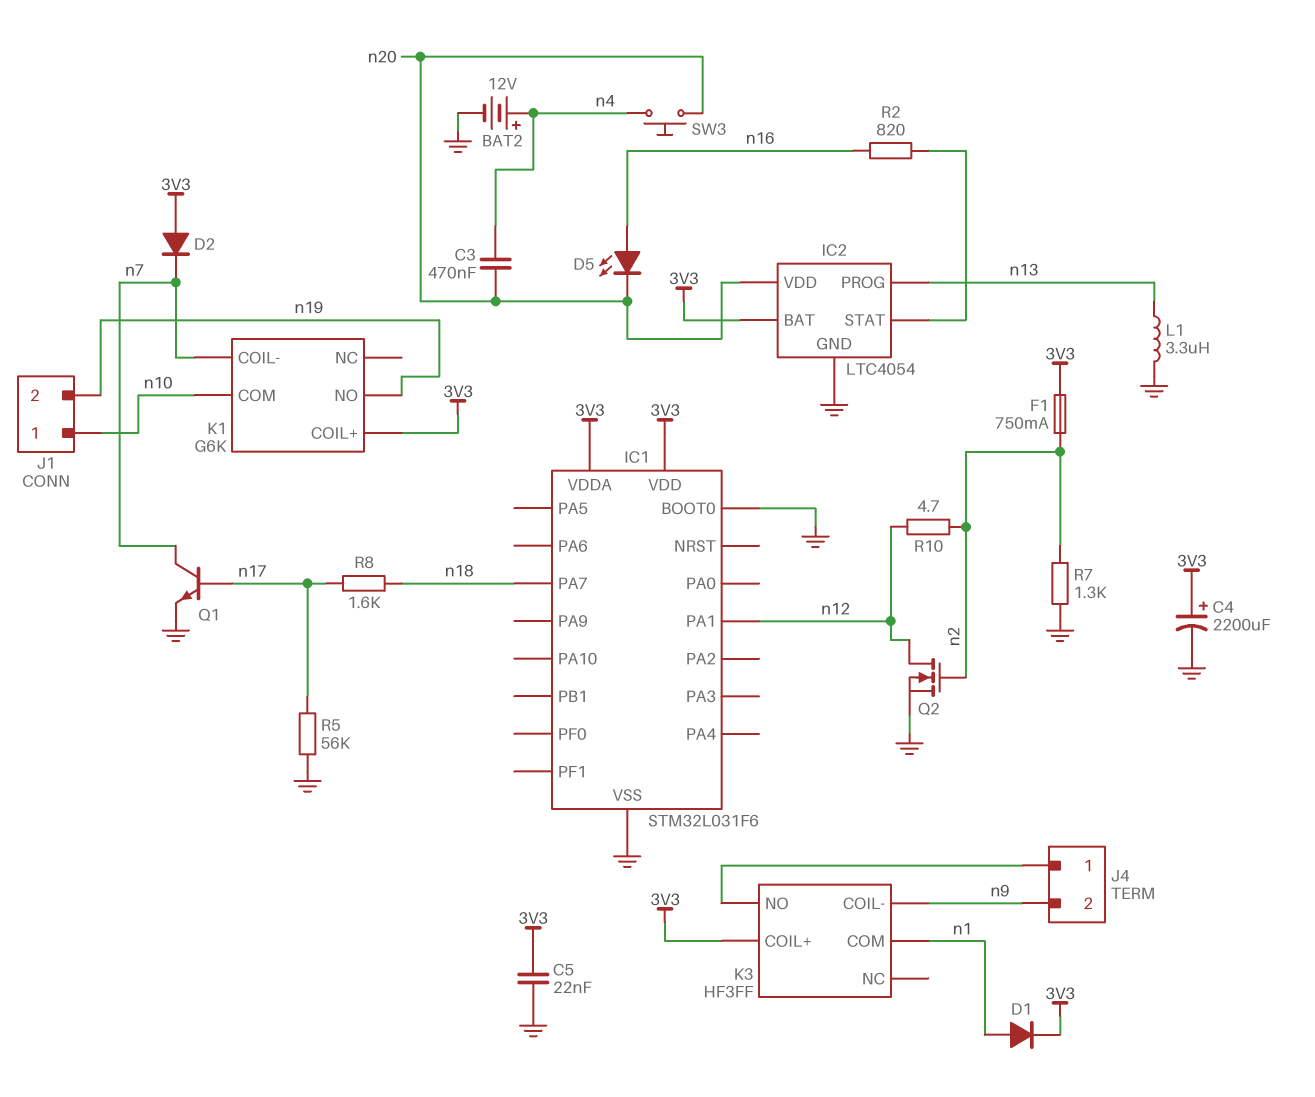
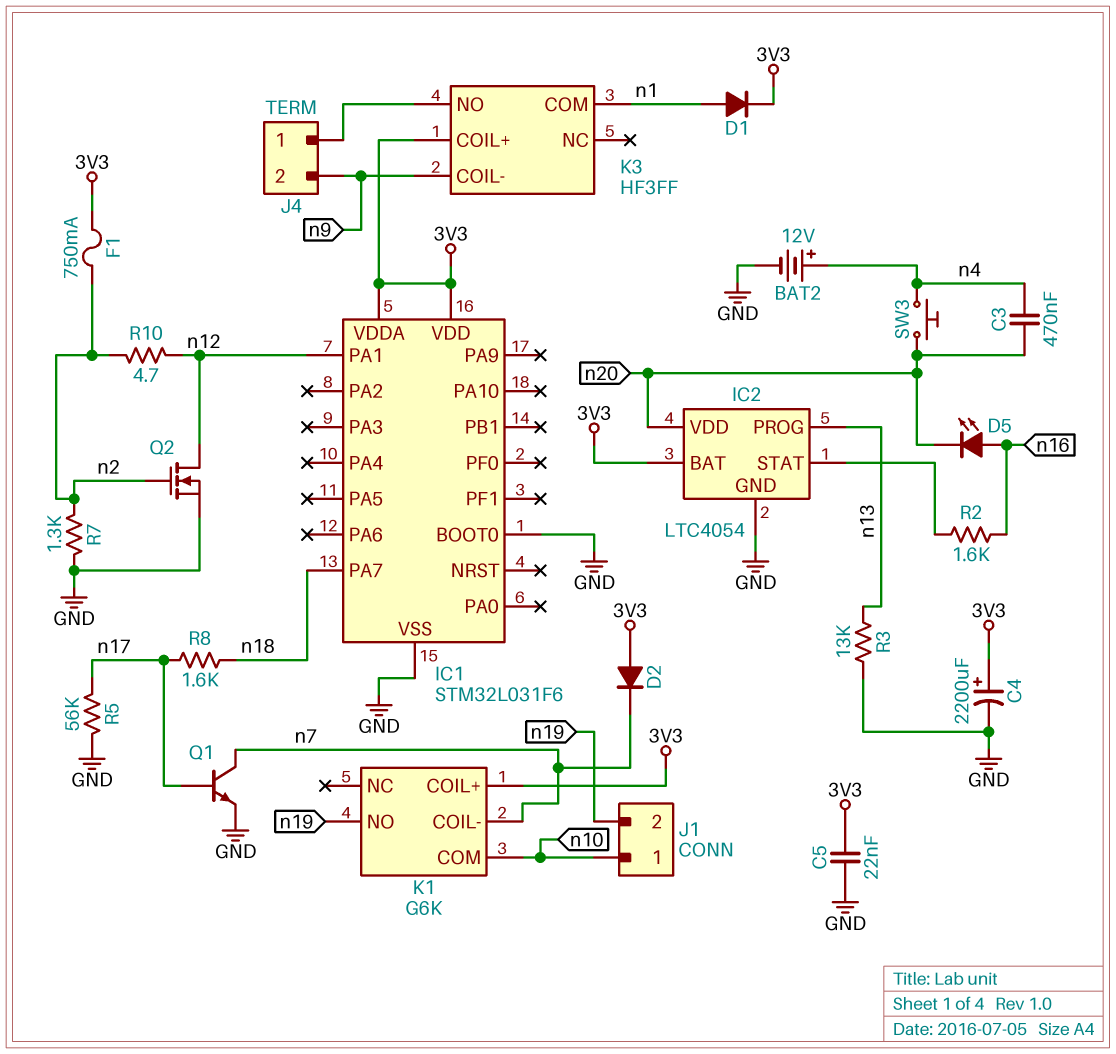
L1: 3.3uH (GND, n13) -> none
R2: 820 (IC2/STAT, n16) -> 1.6k (IC2/STAT, n16)
R3: none -> 13k (GND, n13)

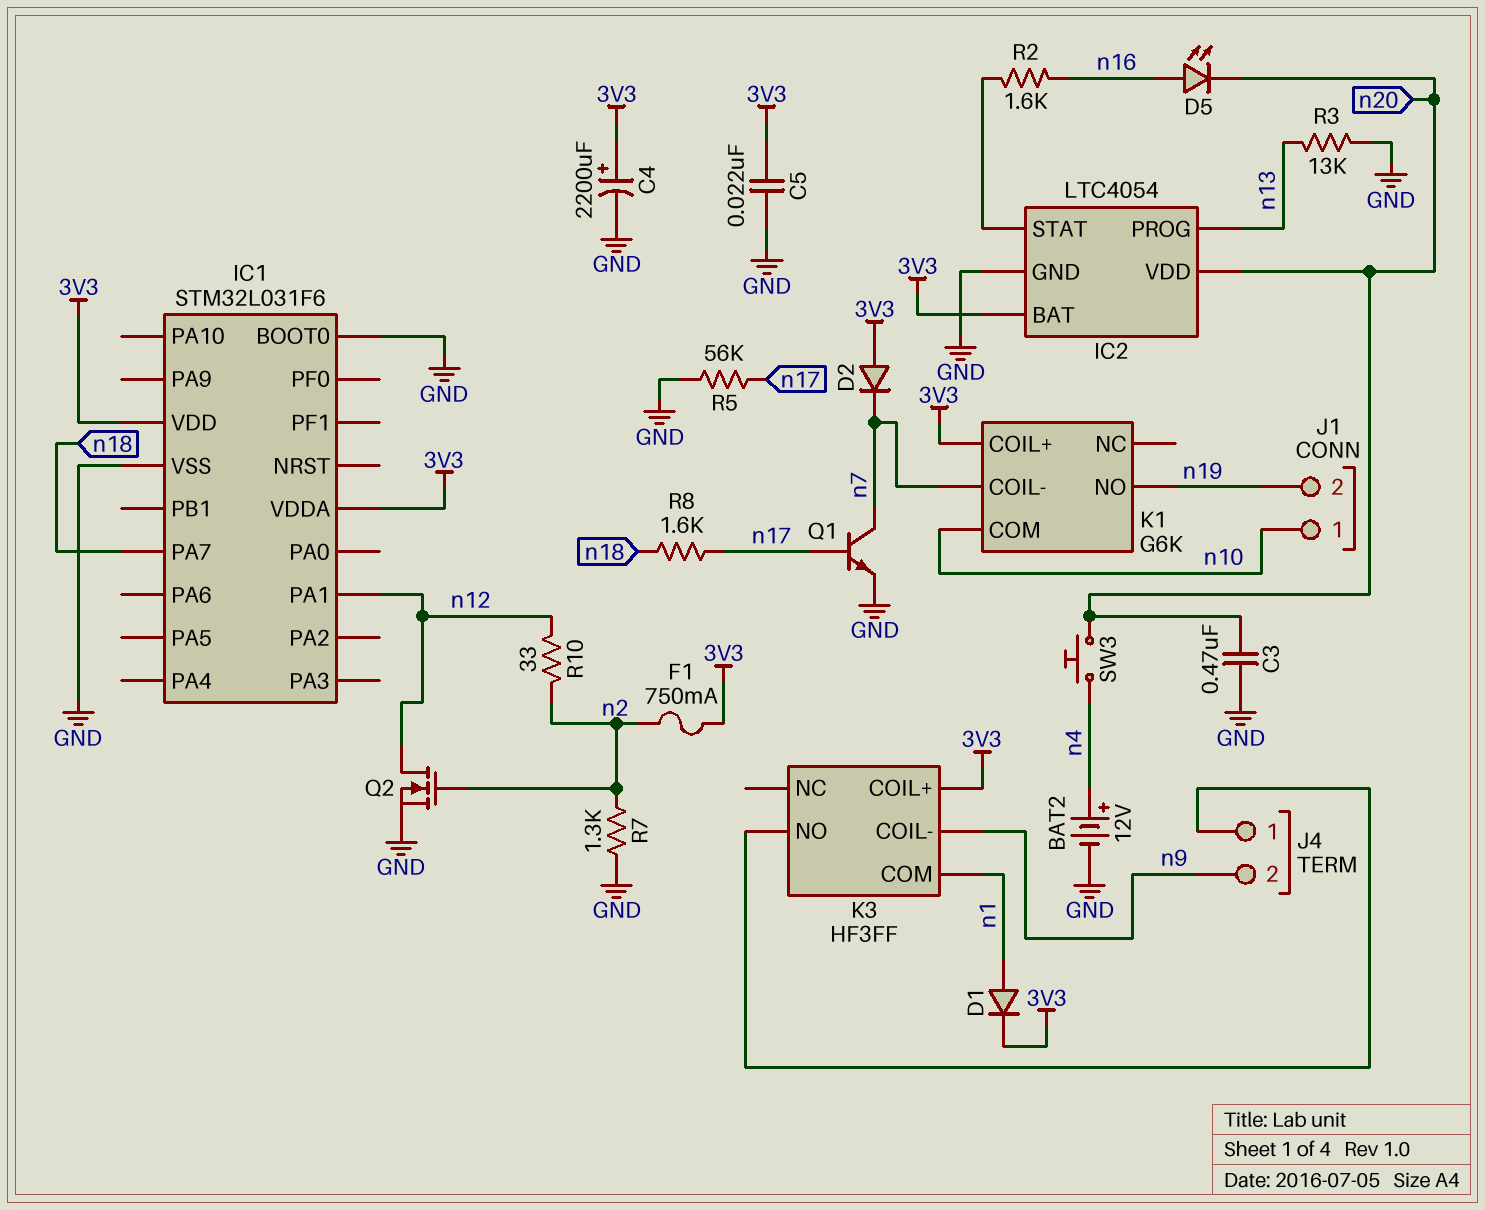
C3: 470nF (n4, n20) -> 470nF (GND, n20)
R10: 4.7 (n2, n12) -> 33 (n2, n12)

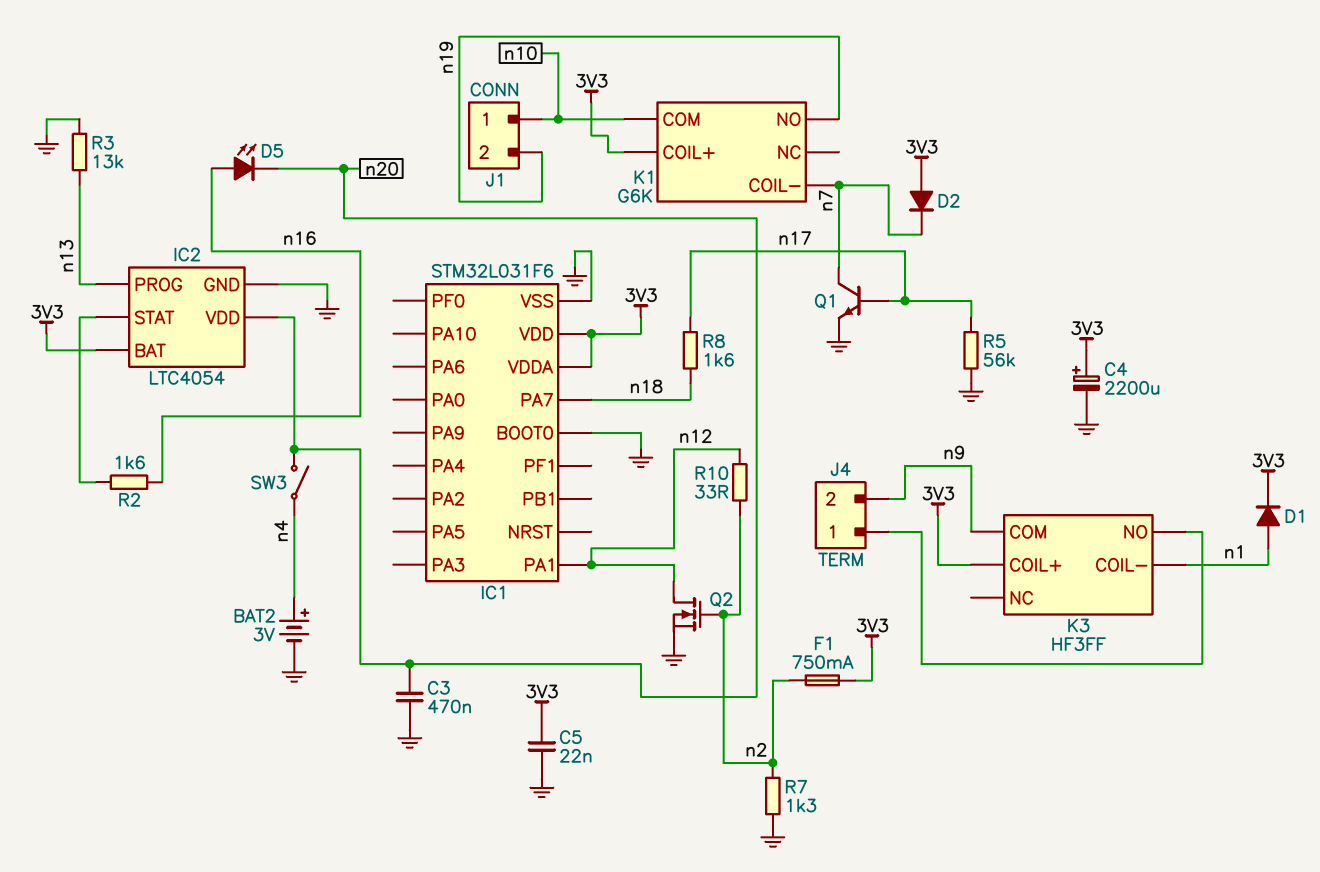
BAT2: 12V (plus n4, minus GND) -> 3V (plus n4, minus GND)
K3 pin COIL-: n9 -> n1
K3 pin COM: n1 -> n9
SW3: button (n4, n20) -> switch (n4, n20)

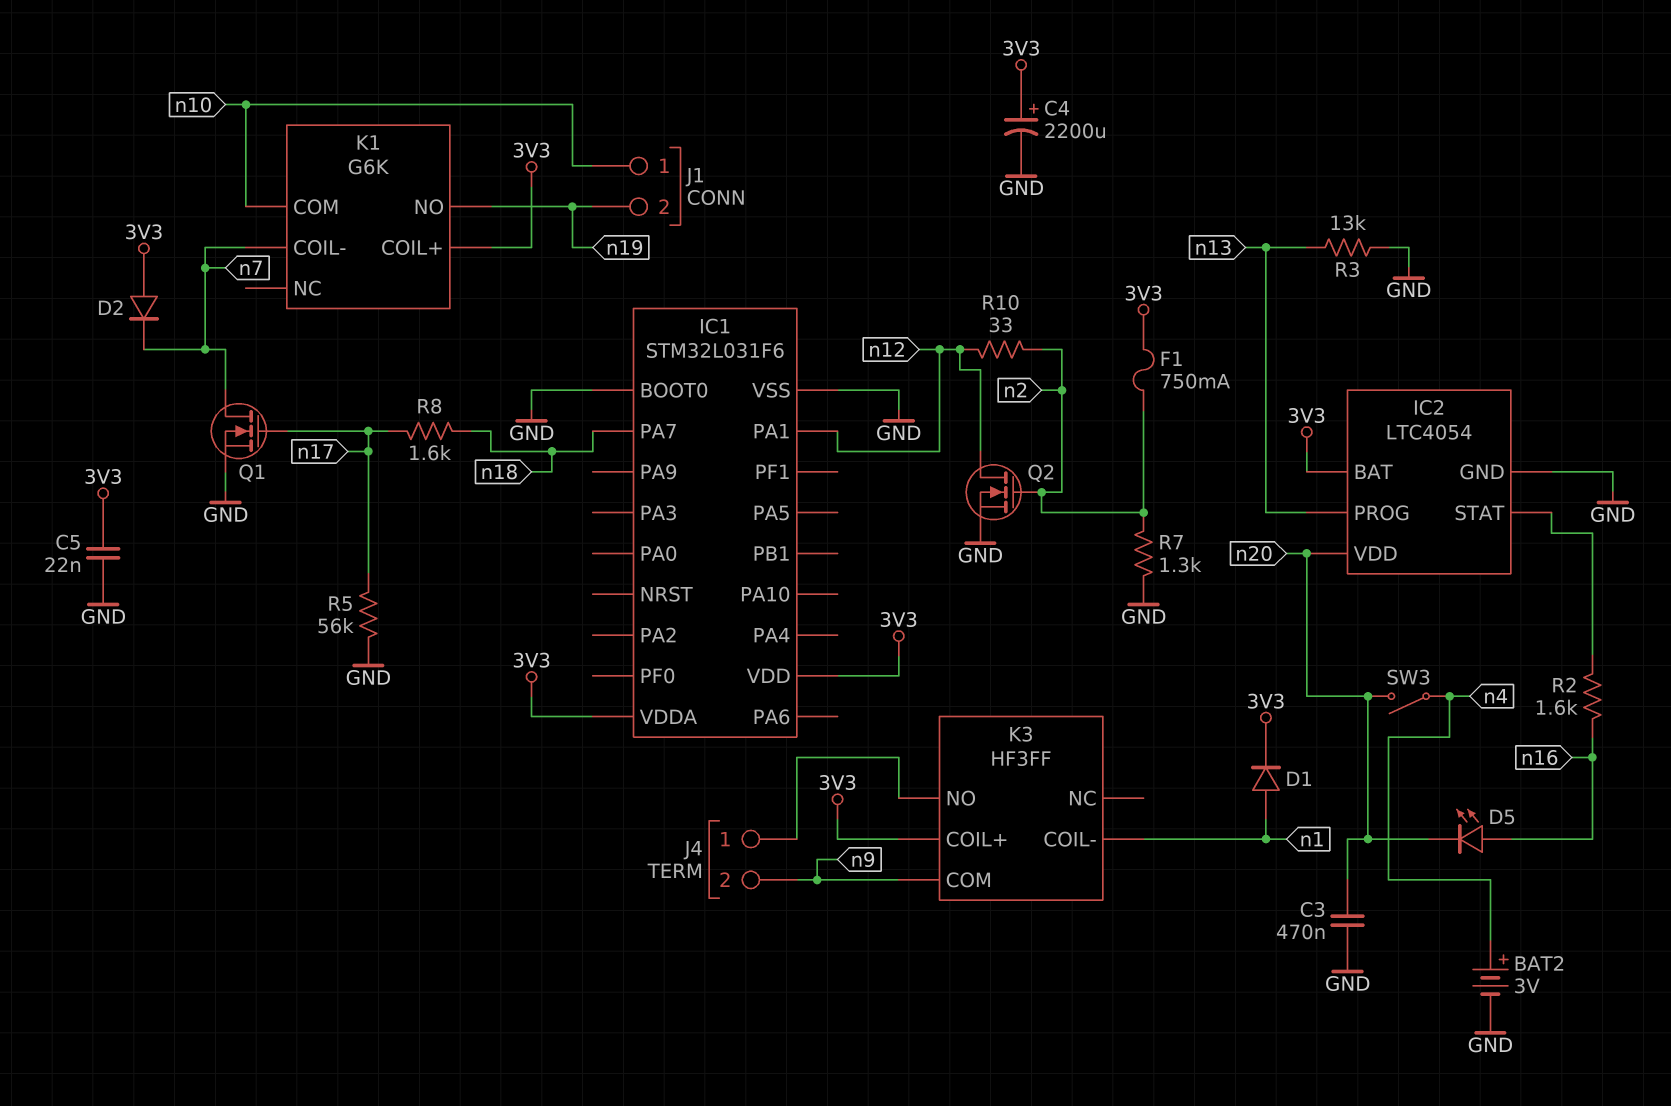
Q1: NPN (B n17, C n7, E GND) -> NMOS (G n17, D n7, S GND)

